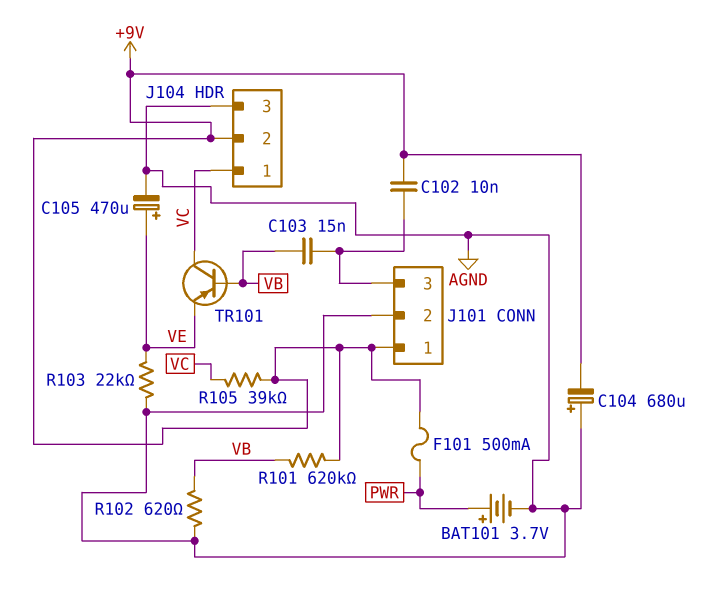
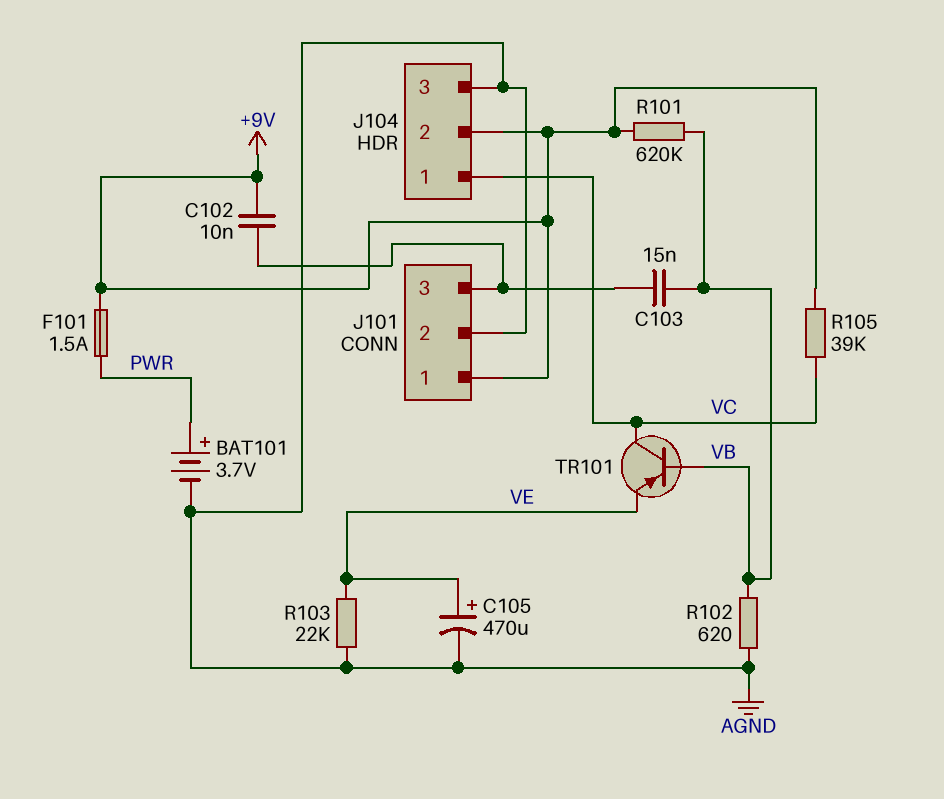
C104: 680uF (plus AGND, minus +9V) -> none
F101: 500mA (+9V, PWR) -> 1.5A (+9V, PWR)

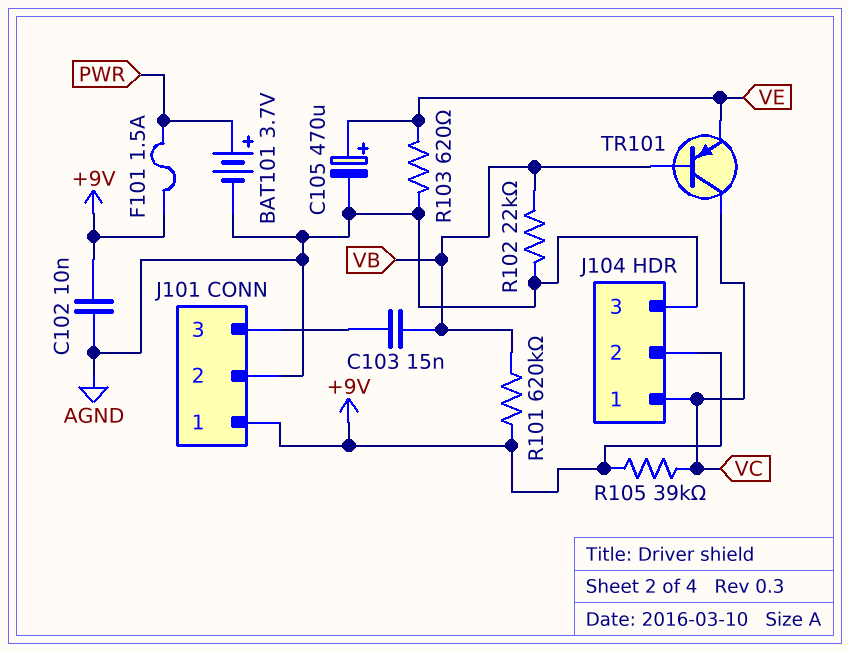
C102: 10nF (+9V, J101/3) -> 10nF (+9V, AGND)
R102: 620 (AGND, VB) -> 22k (AGND, VB)
R103: 22k (AGND, VE) -> 620 (AGND, VE)

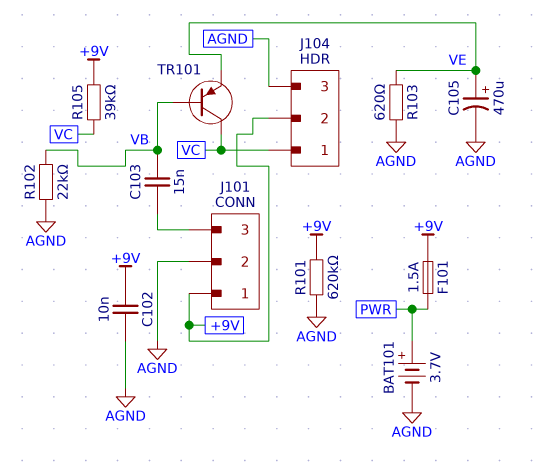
R101: 620k (+9V, VB) -> 620k (+9V, AGND)

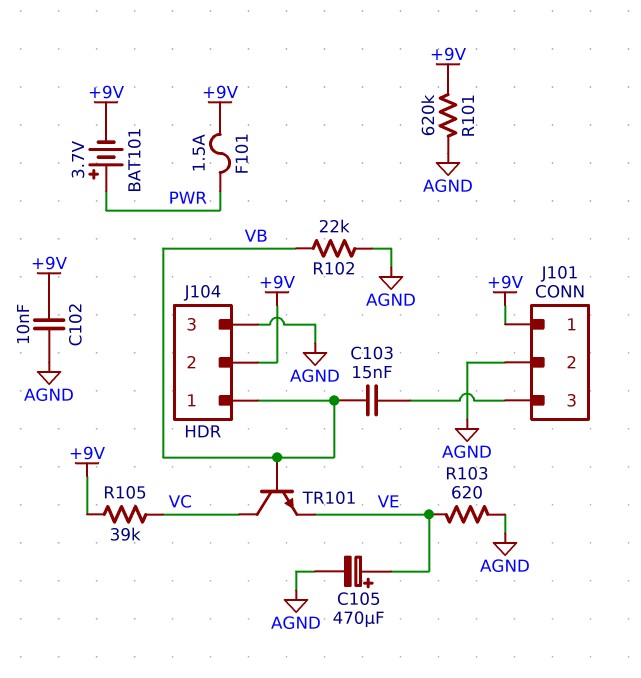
BAT101: 3.7V (plus PWR, minus AGND) -> 3.7V (plus PWR, minus +9V)
J104 pin 1: VC -> VB
TR101: PNP (B VB, C VC, E VE) -> NPN (B VB, C VC, E VE)

